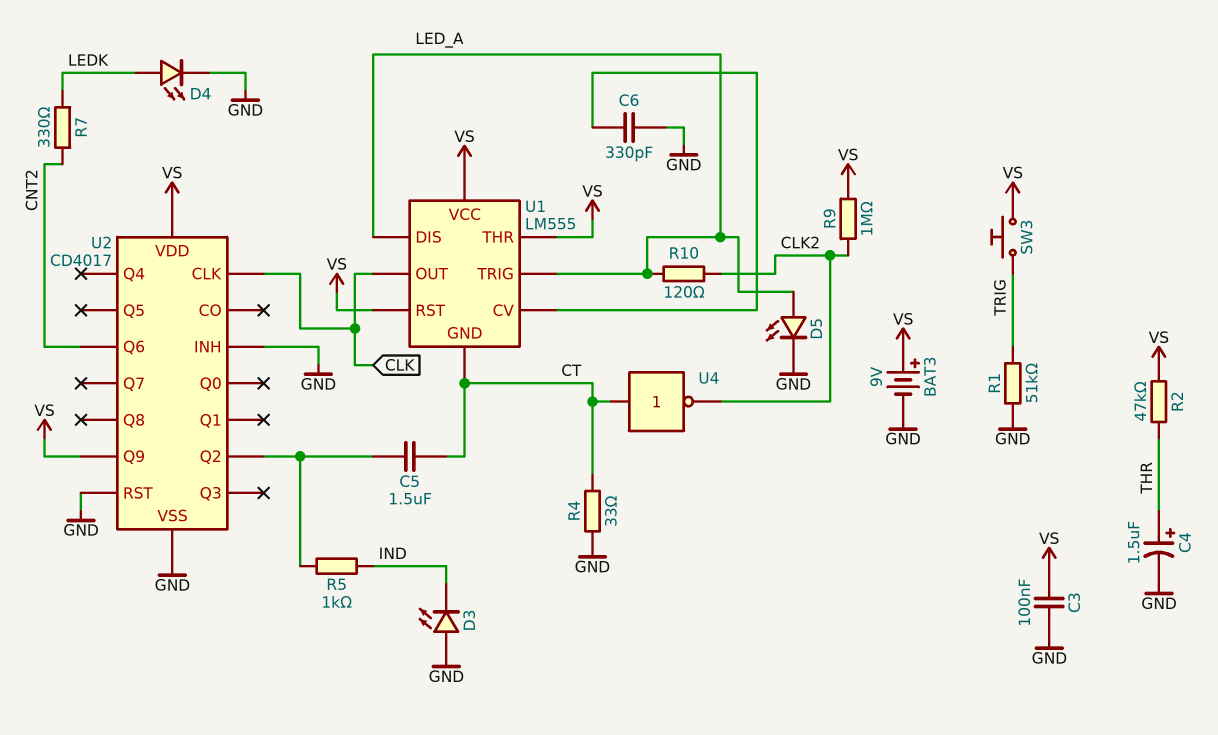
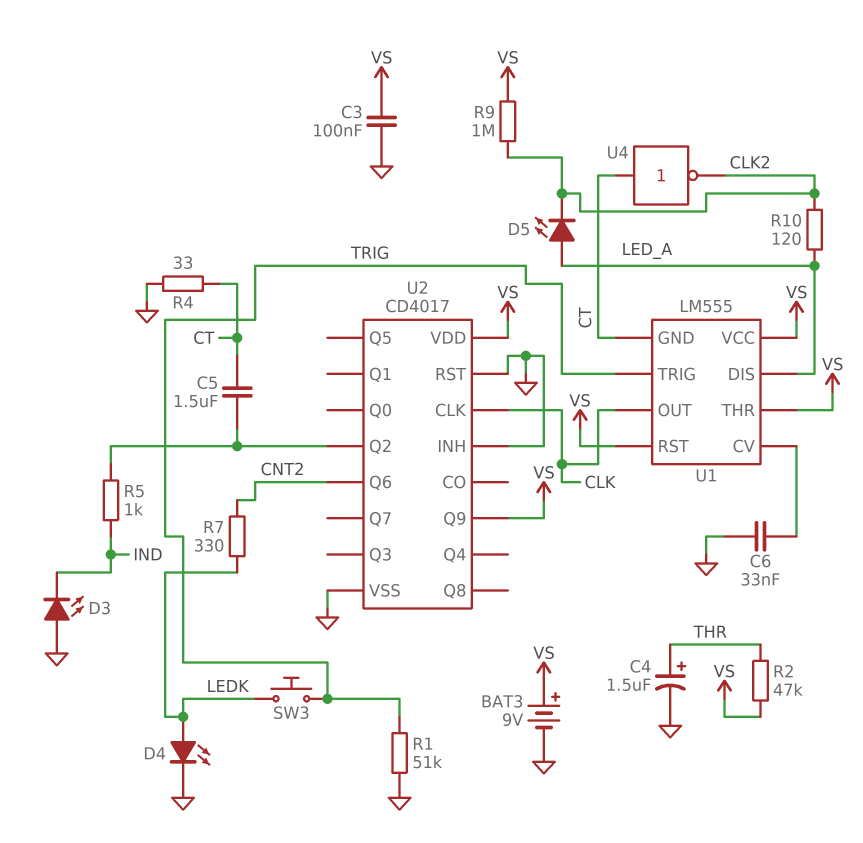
C6: 330pF (GND, U1/CV) -> 33nF (GND, U1/CV)
D5: LED (A LED_A, K GND) -> LED (A LED_A, K CLK2)
SW3: button (TRIG, VS) -> button (LEDK, TRIG)
U1 pin TRIG: LED_A -> TRIG

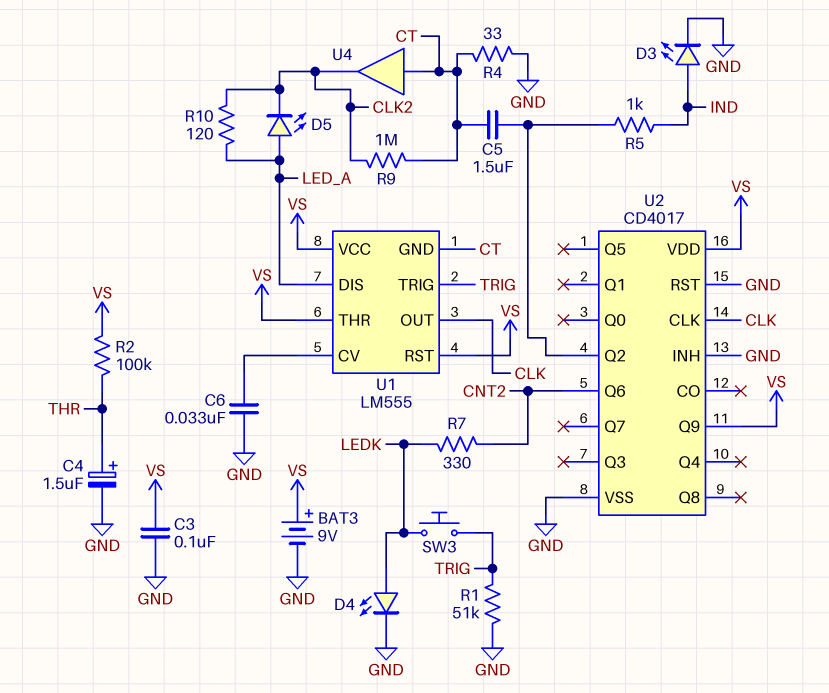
D3: LED (A GND, K IND) -> LED (A IND, K GND)
R2: 47k (THR, VS) -> 100k (THR, VS)
R9: 1M (CLK2, VS) -> 1M (CLK2, CT)
U4: NOT (in CT, out CLK2) -> buffer (in CT, out CLK2)

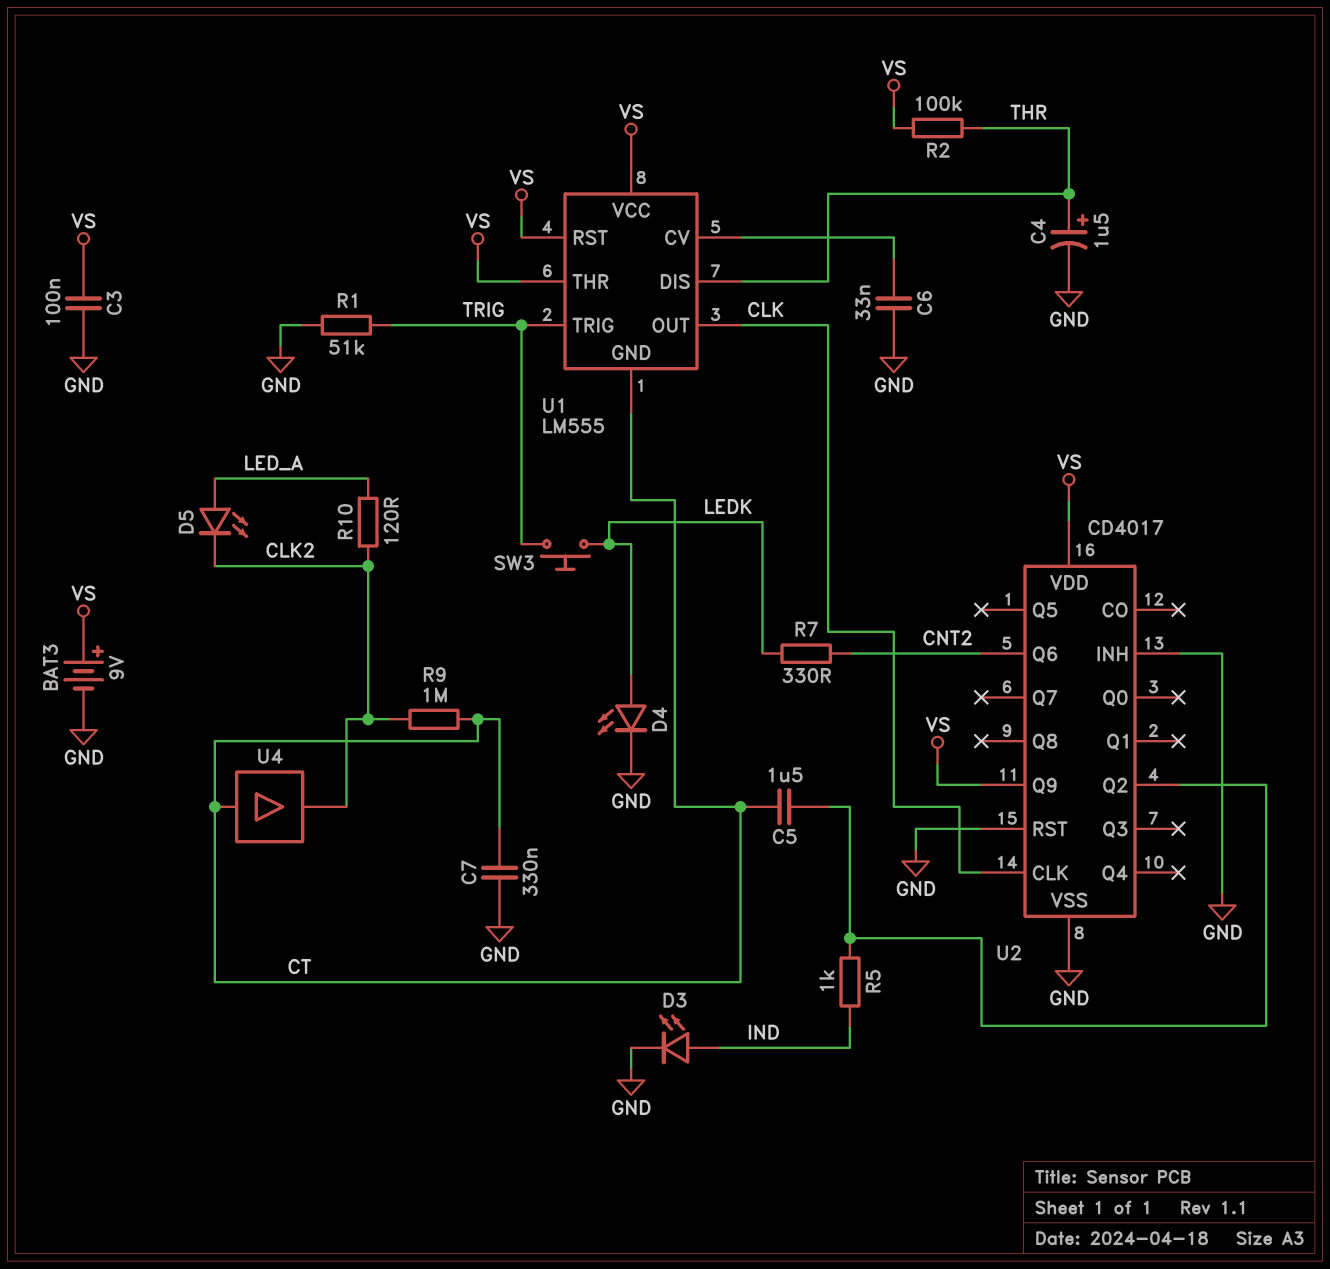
C7: none -> 330nF (CT, GND)
R4: 33 (CT, GND) -> none
U1 pin DIS: LED_A -> THR

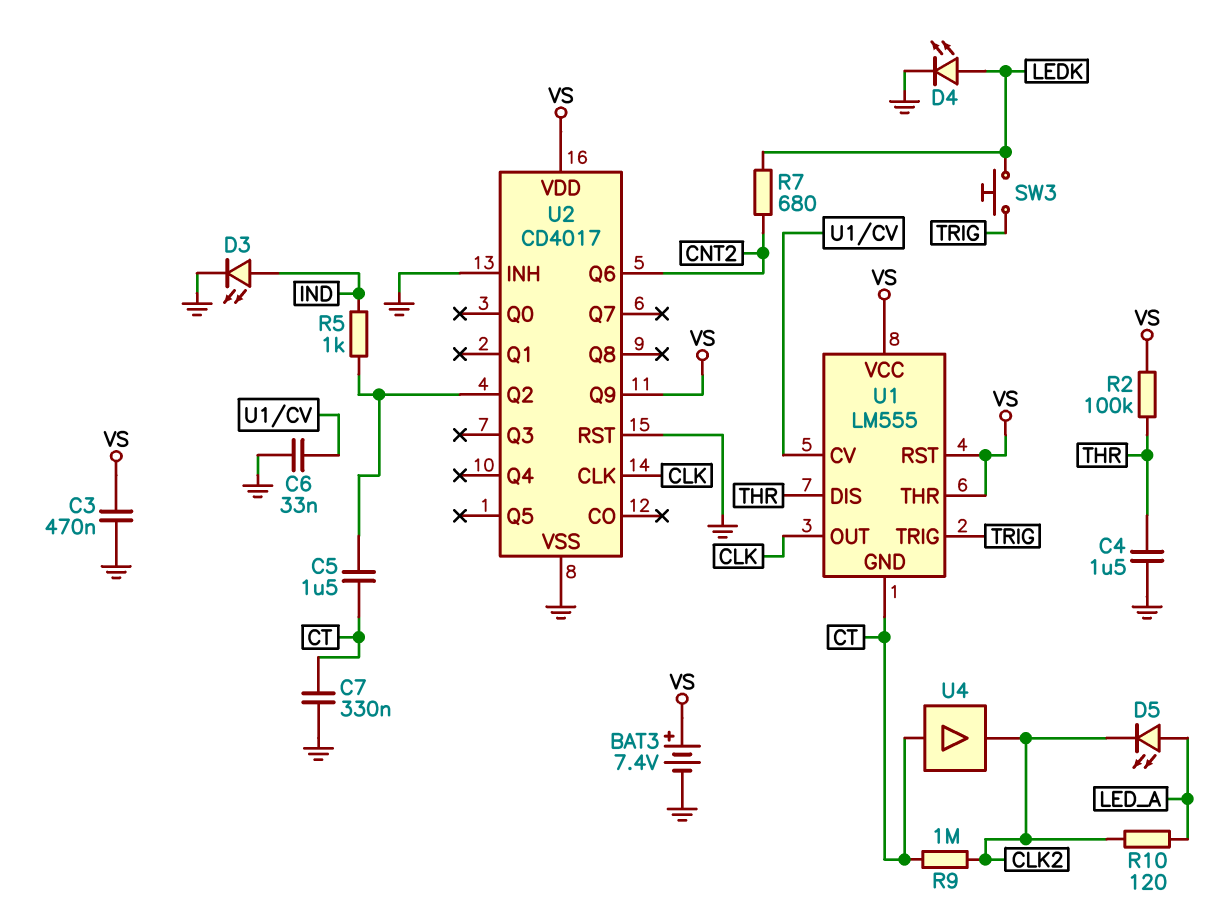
BAT3: 9V (plus VS, minus GND) -> 7.4V (plus VS, minus GND)
C3: 100nF (GND, VS) -> 470nF (GND, VS)
C4: 1.5uF (plus THR, minus GND) -> 1.5uF (GND, THR)
R1: 51k (GND, TRIG) -> none
R7: 330 (CNT2, LEDK) -> 680 (CNT2, LEDK)

